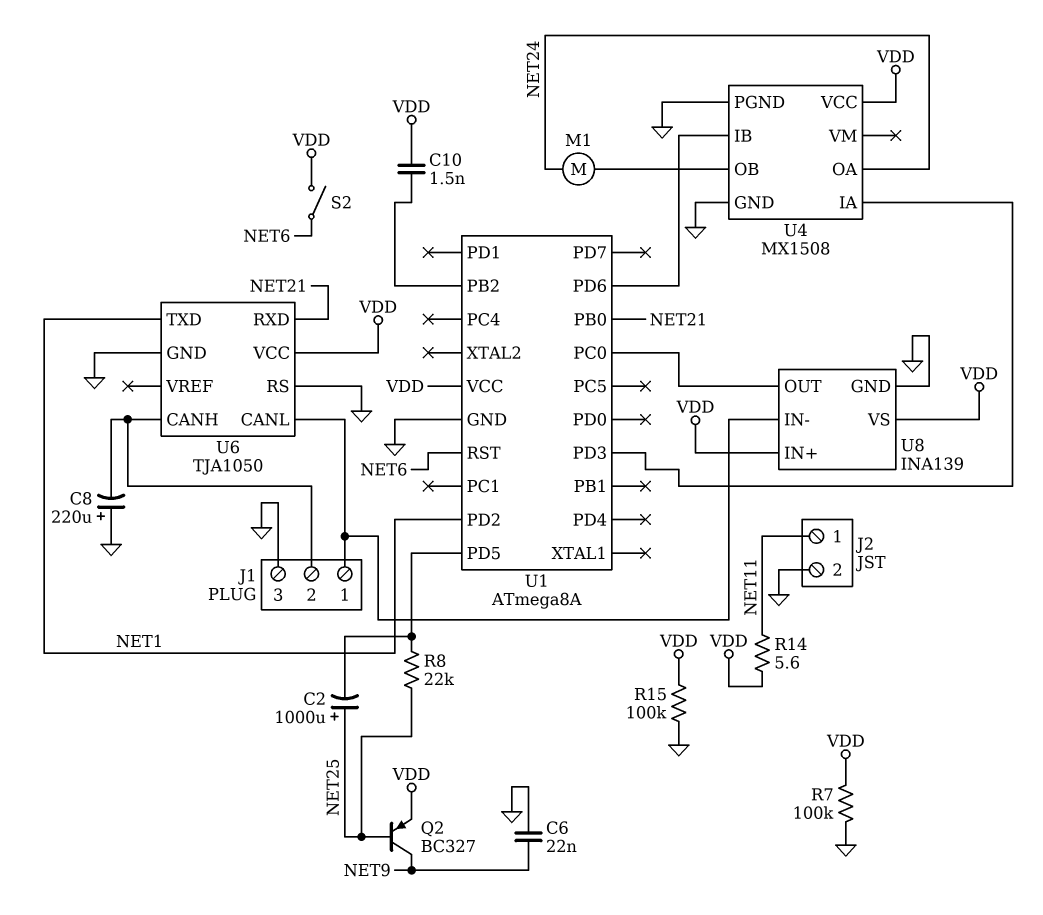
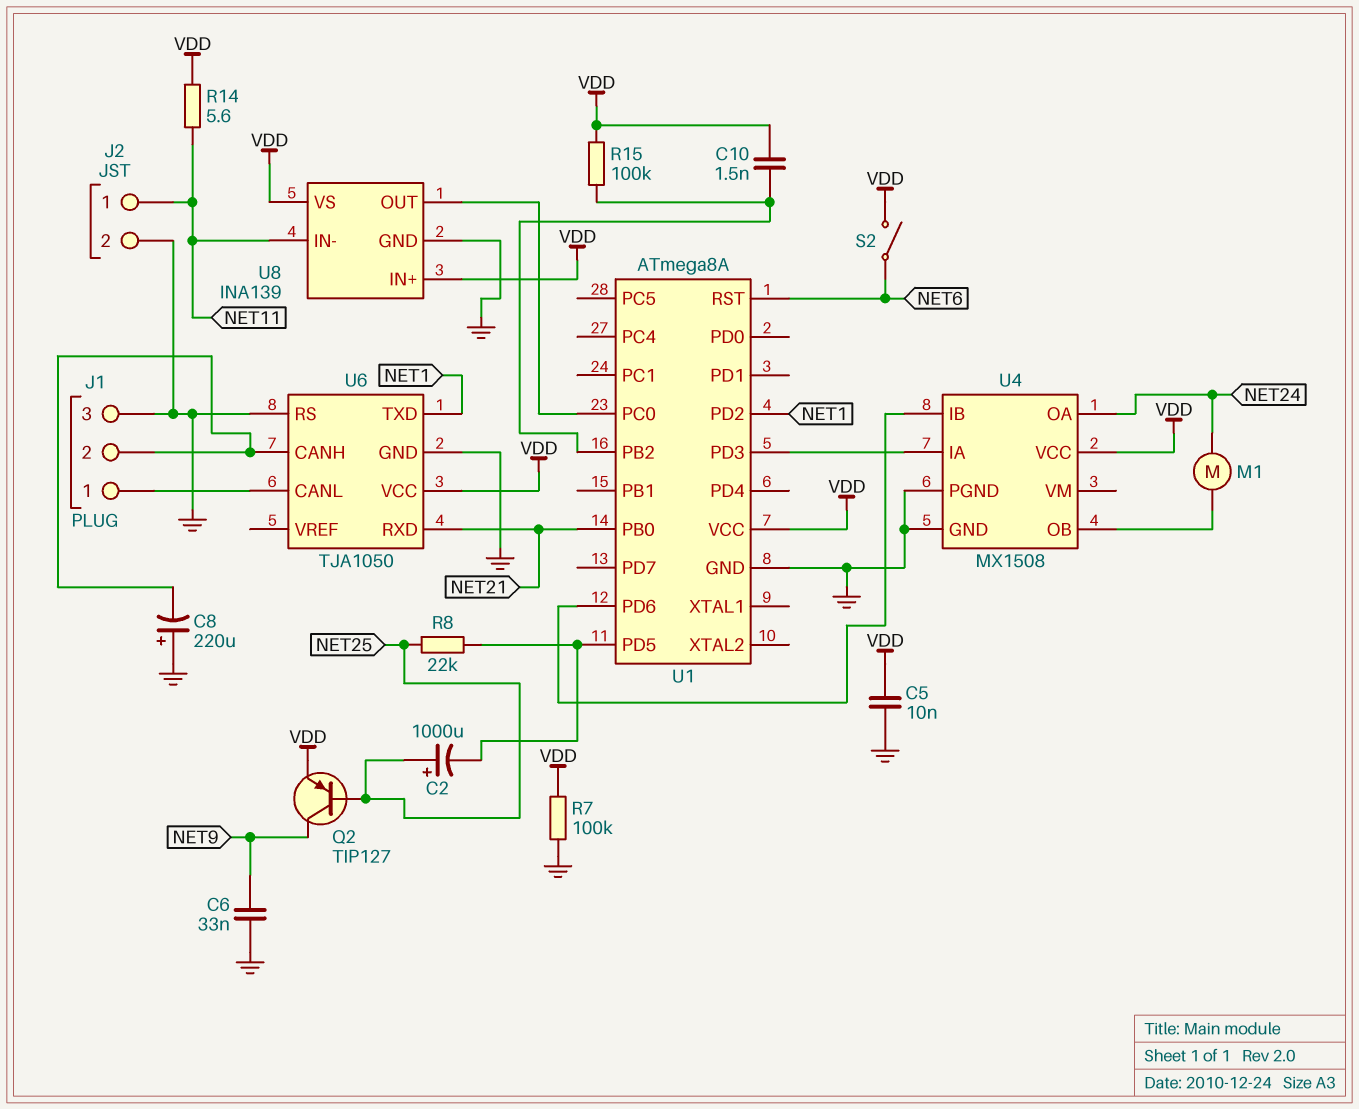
C5: none -> 10nF (GND, VDD)
C6: 22nF (GND, NET9) -> 33nF (GND, NET9)
Q2: PNP BC327 (B NET25, C NET9, E VDD) -> PNP TIP127 (B NET25, C NET9, E VDD)
R15: 100k (GND, VDD) -> 100k (U1/PB2, VDD)
U8 pin IN-: J1/1 -> NET11

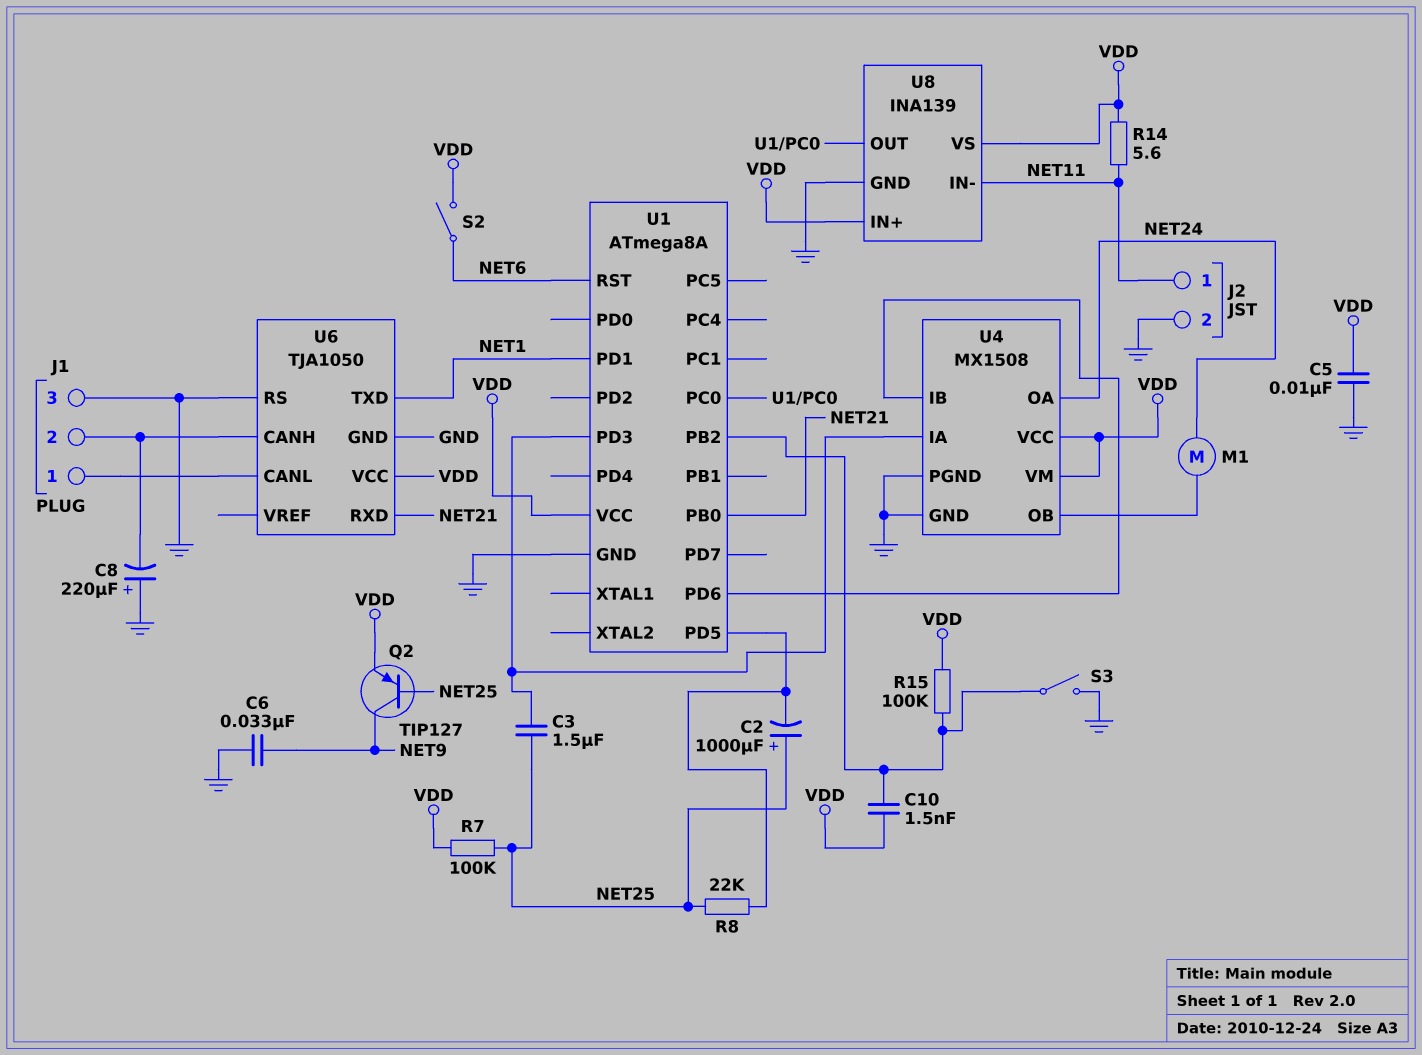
C3: none -> 1.5uF (NET25, U1/PD3)
R7: 100k (GND, VDD) -> 100k (NET25, VDD)
S3: none -> switch (GND, U1/PB2)
U1 pin PD1: none -> NET1
U1 pin PD2: NET1 -> none
U4 pin VM: none -> VDD

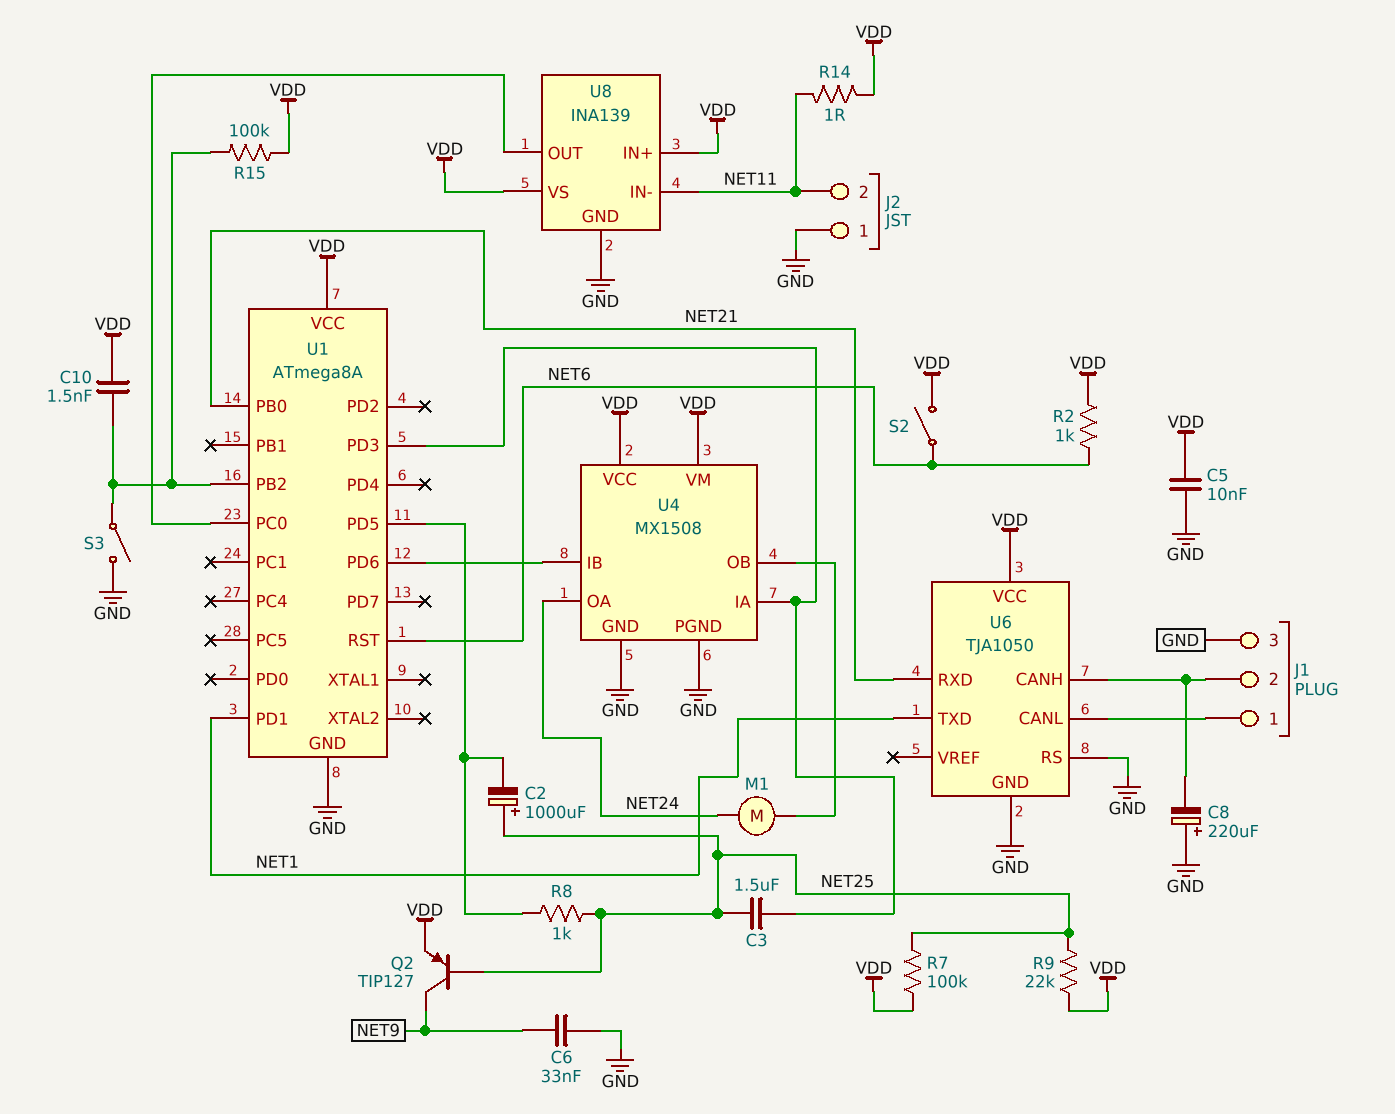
J2 pin 1: NET11 -> GND
J2 pin 2: GND -> NET11
R2: none -> 1k (NET6, VDD)
R8: 22k (NET25, U1/PD5) -> 1k (NET25, U1/PD5)
R9: none -> 22k (NET25, VDD)
R14: 5.6 (NET11, VDD) -> 1 (NET11, VDD)

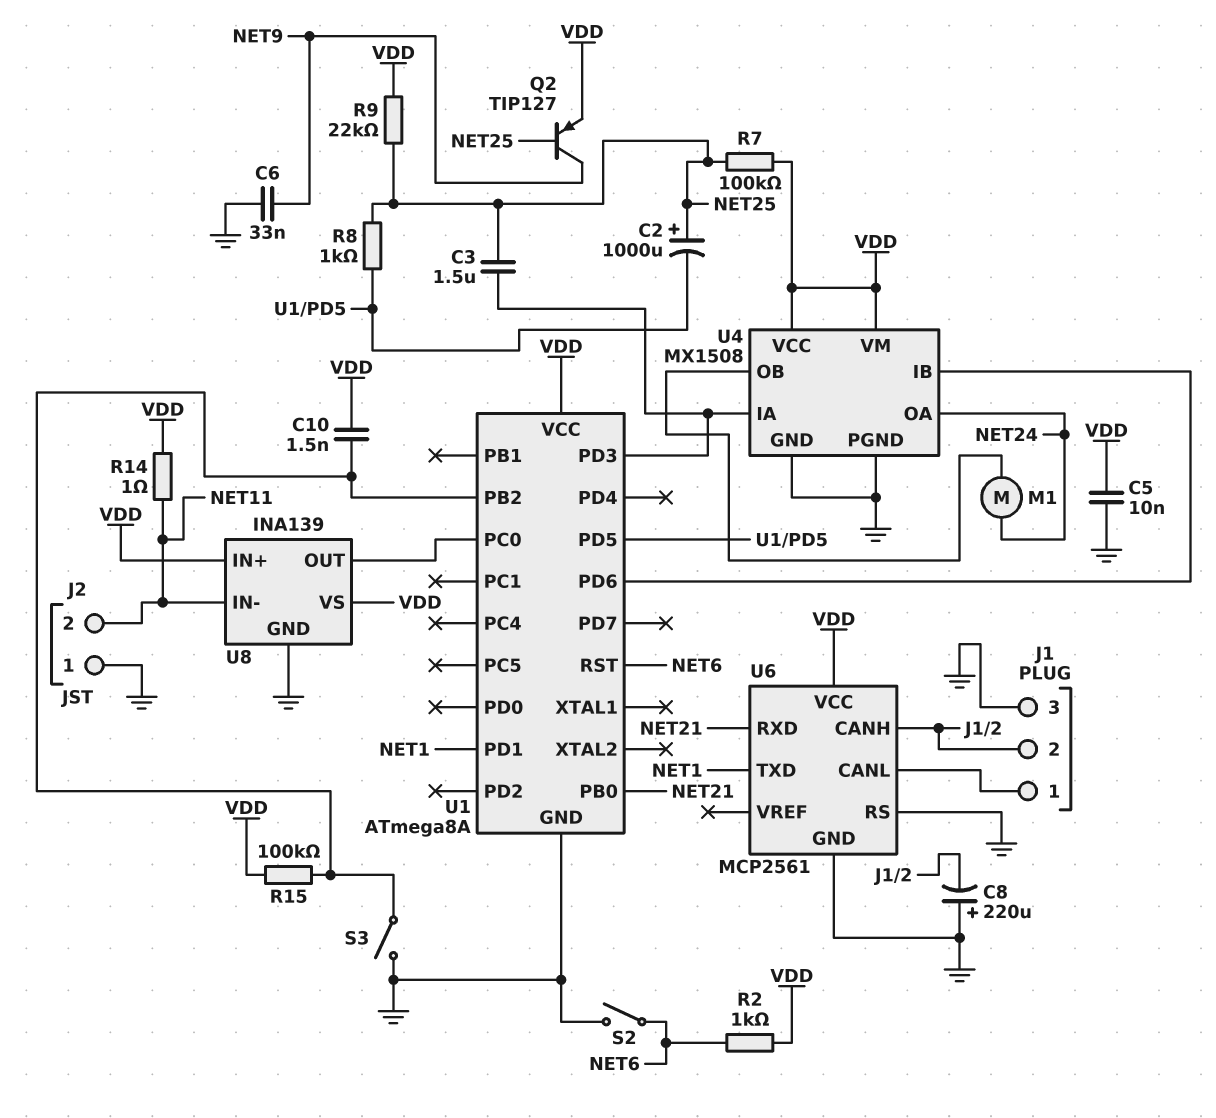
S2: switch (NET6, VDD) -> switch (GND, NET6)
U6: TJA1050 -> MCP2561

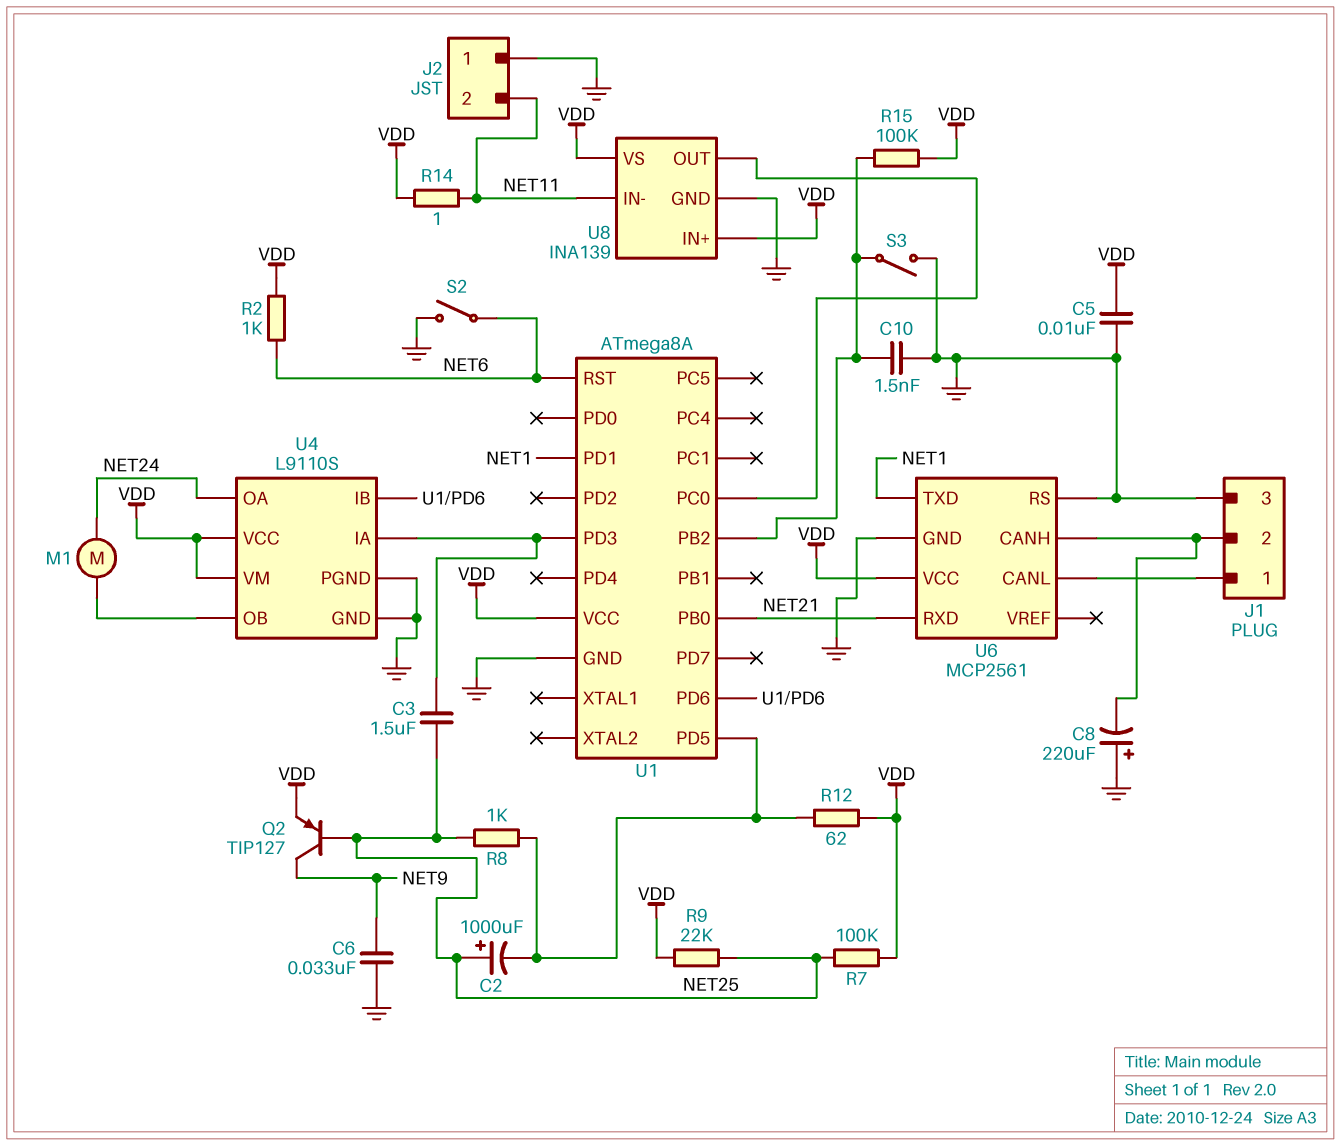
C10: 1.5nF (U1/PB2, VDD) -> 1.5nF (GND, U1/PB2)
R12: none -> 62 (U1/PD5, VDD)
U4: MX1508 -> L9110S

